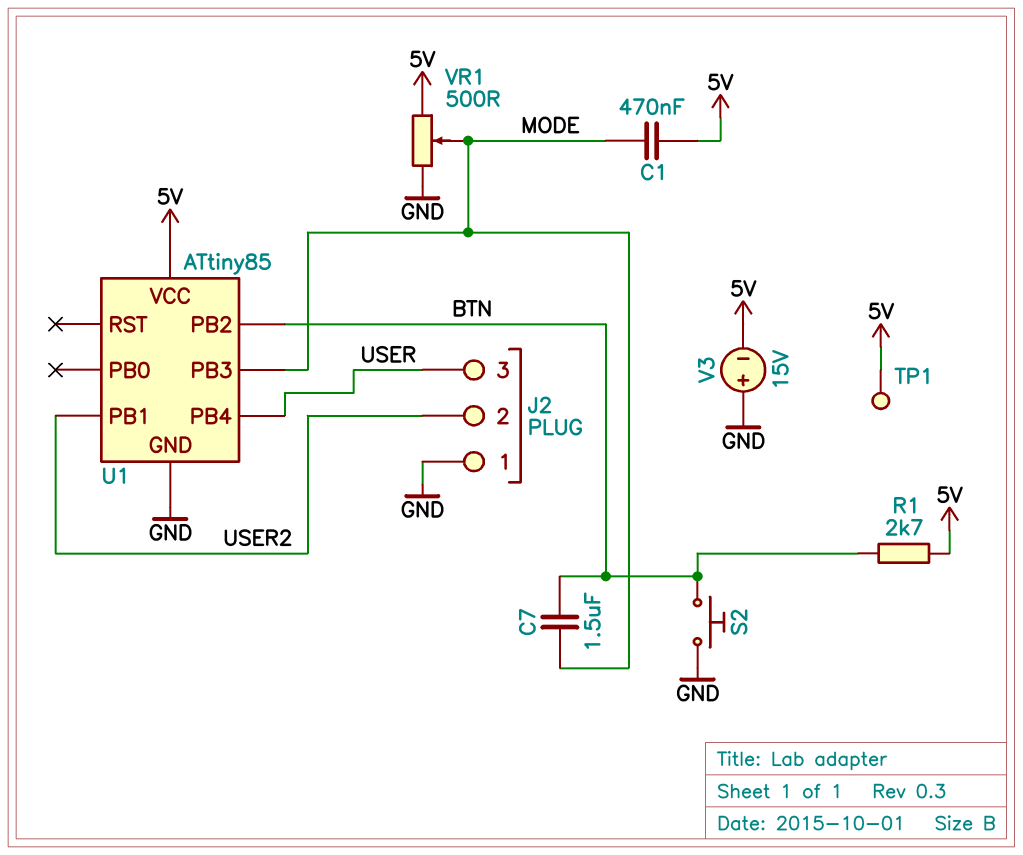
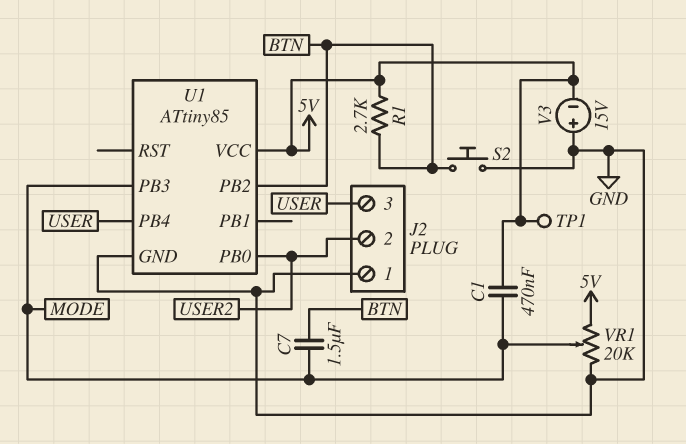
U1 pin PB0: none -> USER2
U1 pin PB1: USER2 -> none
VR1: 500 (5V, GND, wiper MODE) -> 20k (5V, GND, wiper MODE)

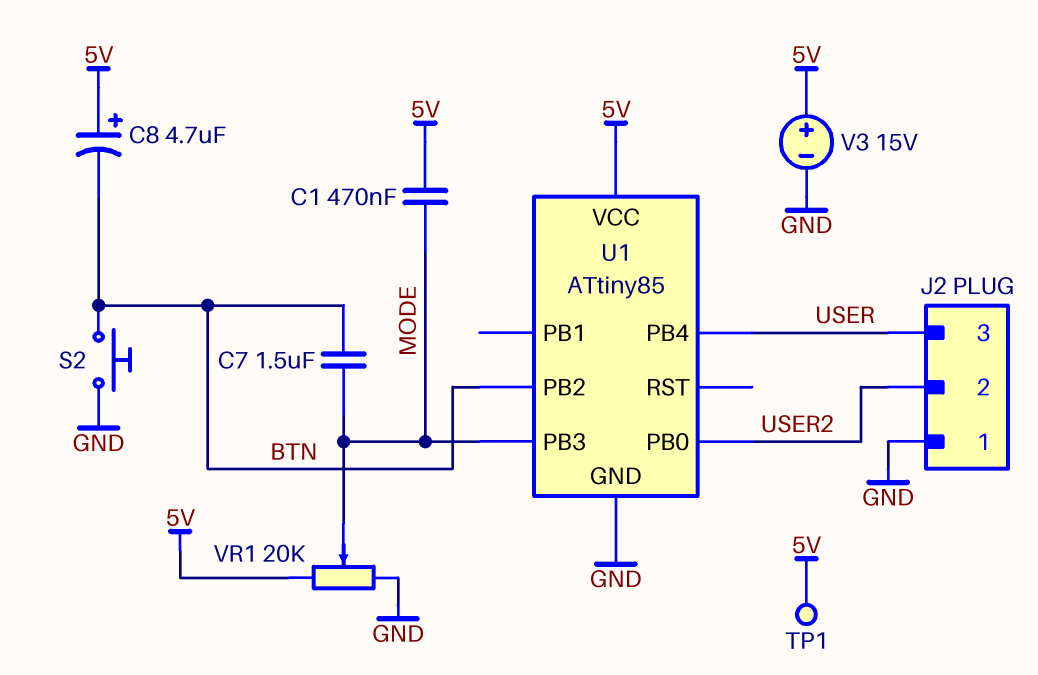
C8: none -> 4.7uF (plus 5V, minus BTN)
R1: 2.7k (5V, BTN) -> none
V3: 15V (plus GND, minus 5V) -> 15V (plus 5V, minus GND)

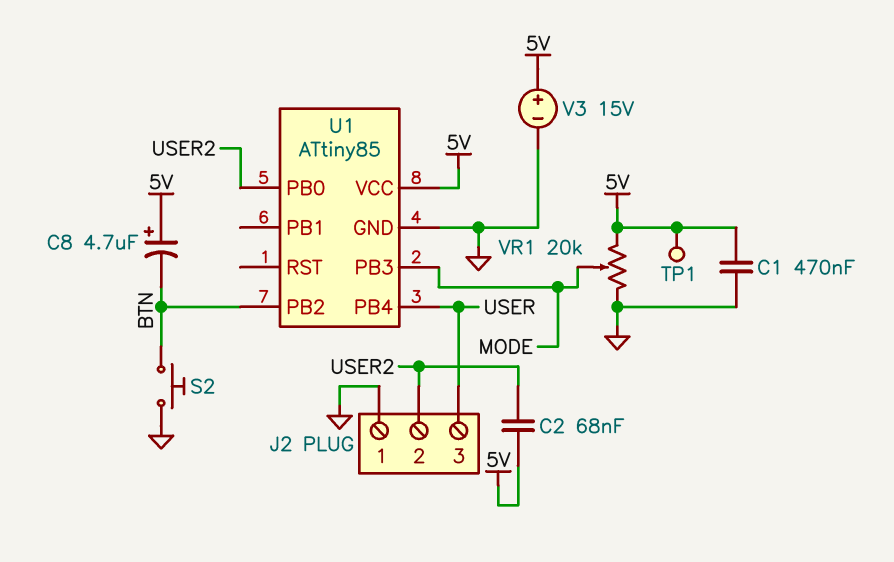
C1: 470nF (5V, MODE) -> 470nF (5V, GND)
C2: none -> 68nF (5V, USER2)
C7: 1.5uF (BTN, MODE) -> none

